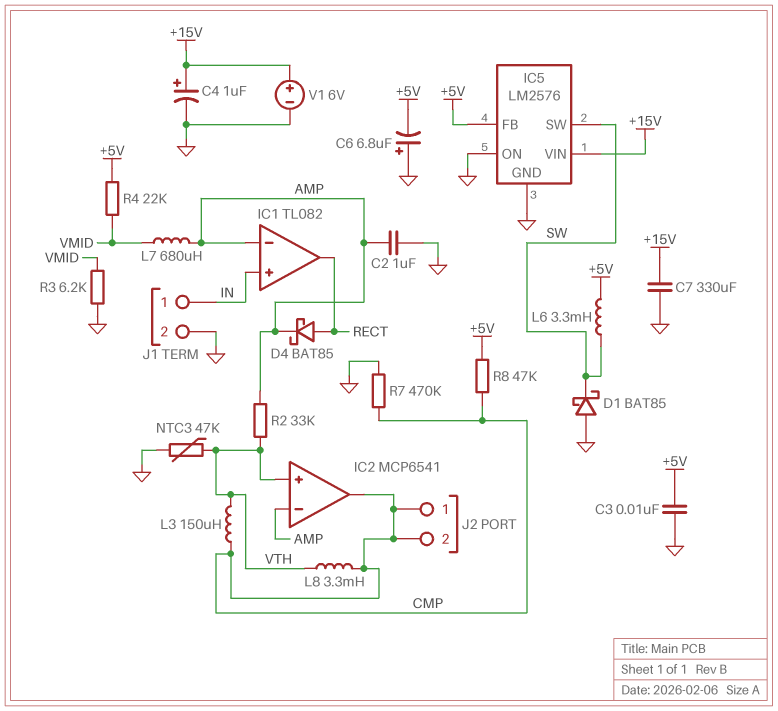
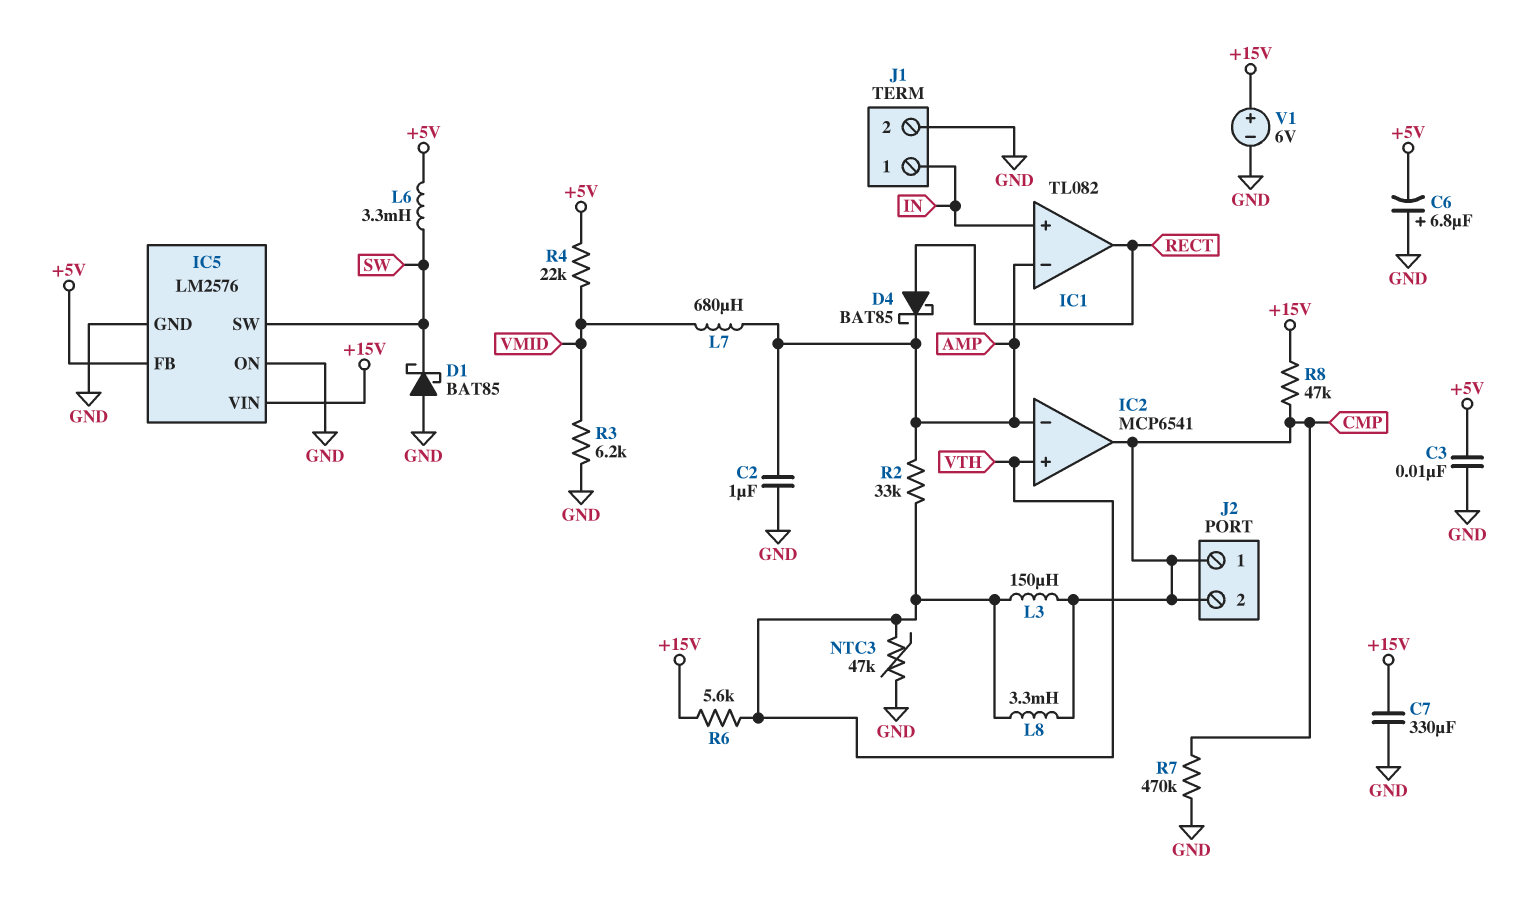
C4: 1uF (plus +15V, minus GND) -> none
R6: none -> 5.6k (+15V, VTH)
R8: 47k (+5V, CMP) -> 47k (+15V, CMP)

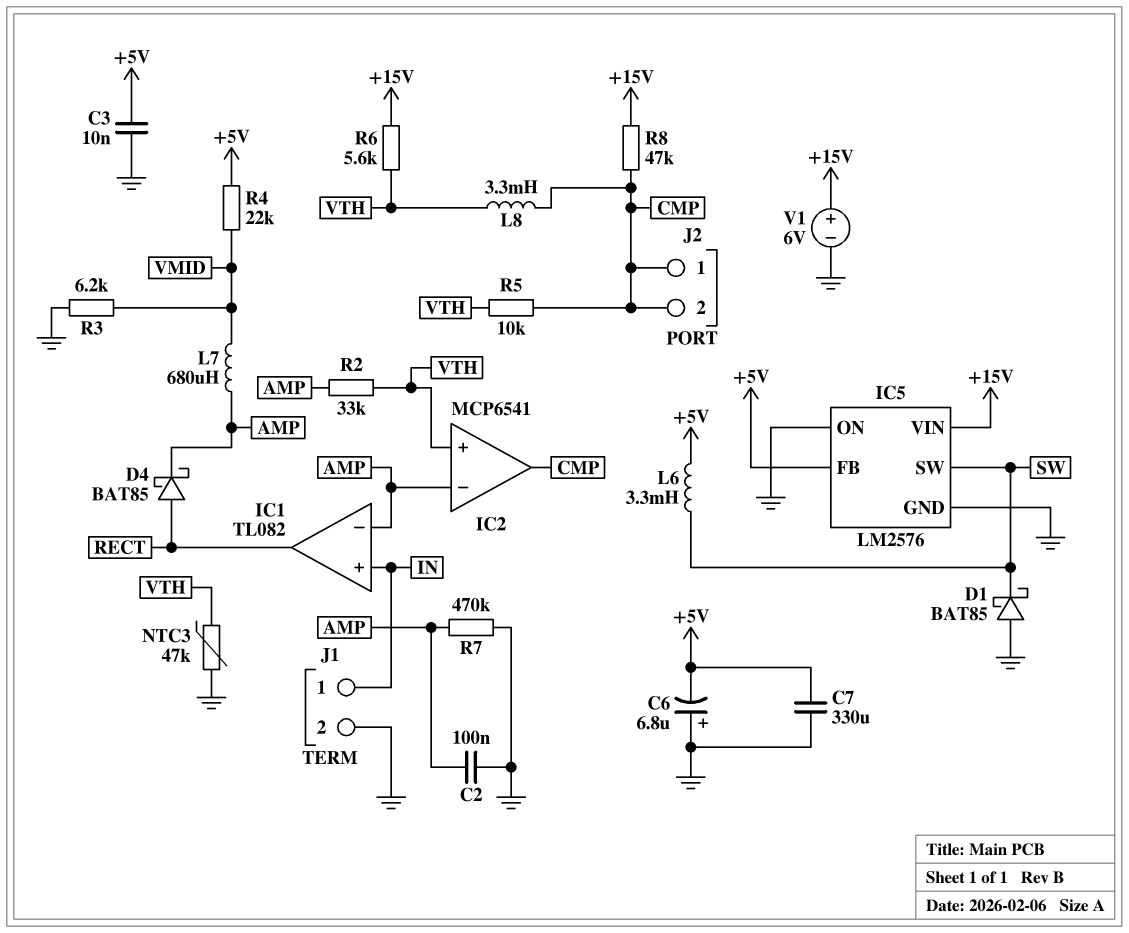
C2: 1uF (AMP, GND) -> 100nF (AMP, GND)
C7: 330uF (+15V, GND) -> 330uF (+5V, GND)
L3: 150uH (CMP, VTH) -> none
R5: none -> 10k (CMP, VTH)
R7: 470k (CMP, GND) -> 470k (AMP, GND)

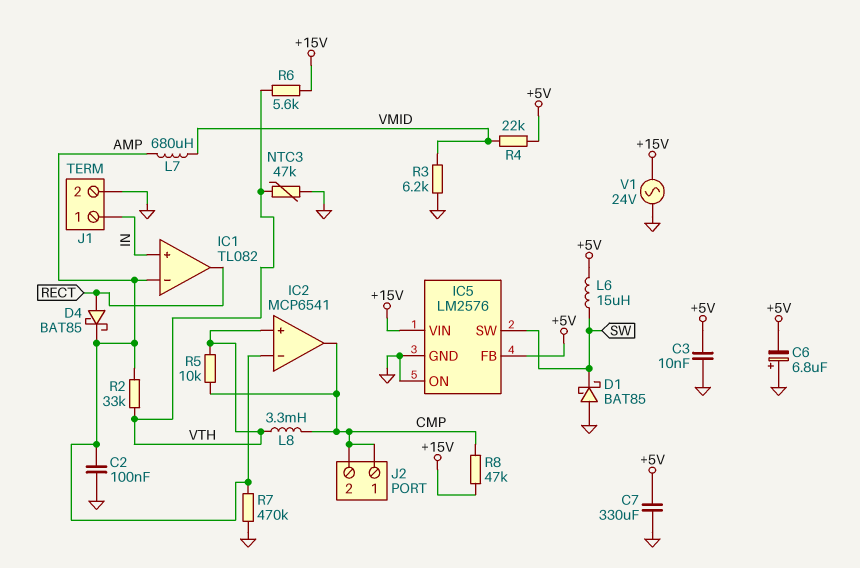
L6: 3.3mH (+5V, SW) -> 15uH (+5V, SW)
V1: 6V (plus +15V, minus GND) -> AC 24V (+15V, GND)

